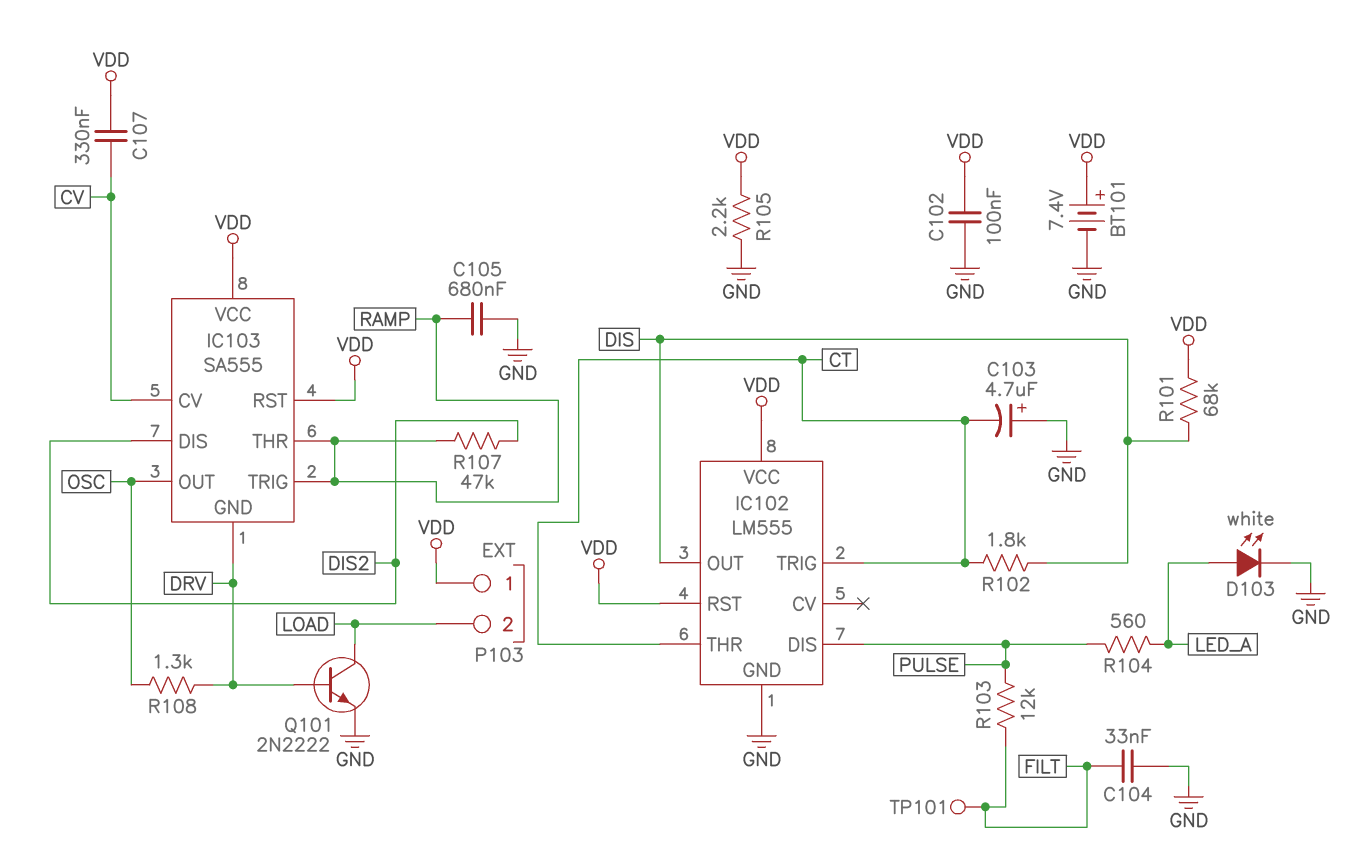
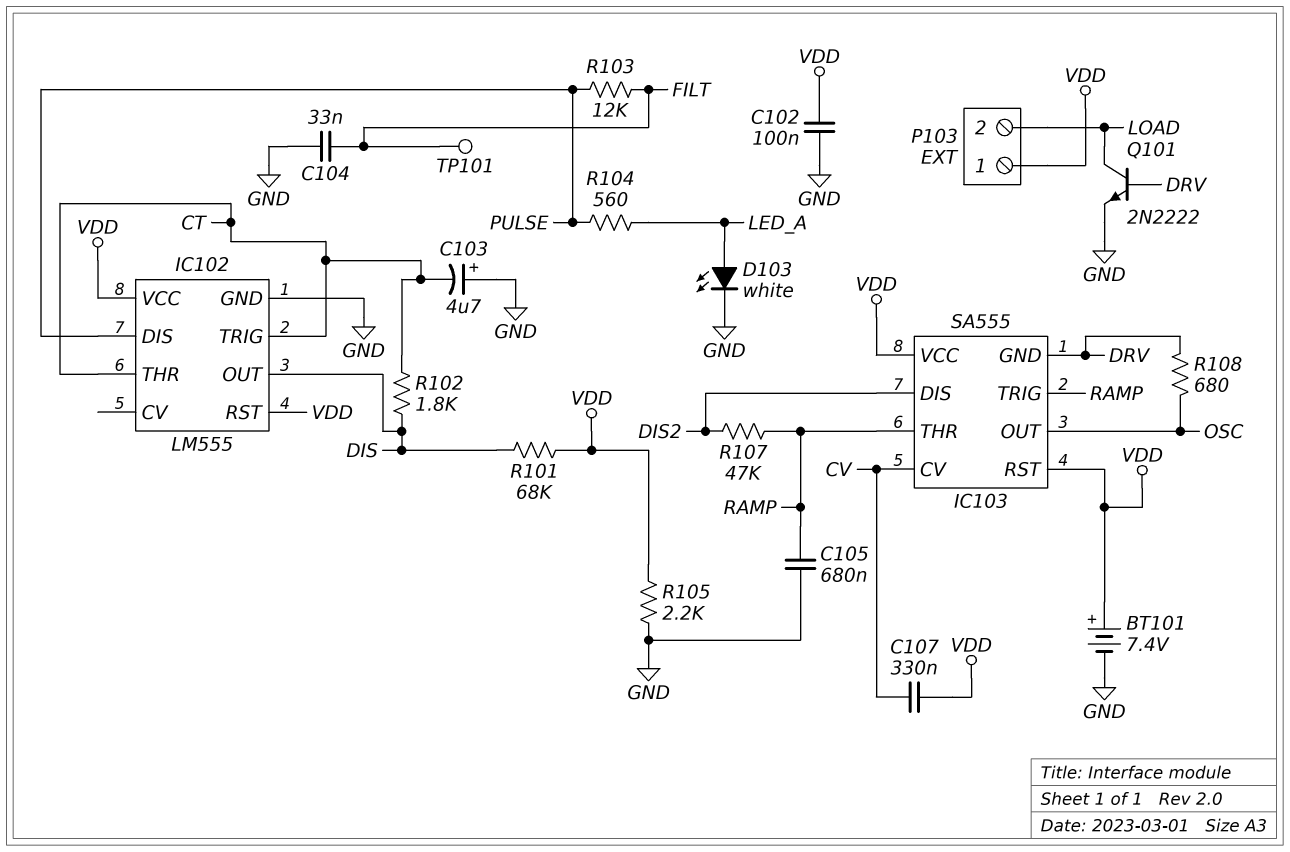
R108: 1.3k (DRV, OSC) -> 680 (DRV, OSC)

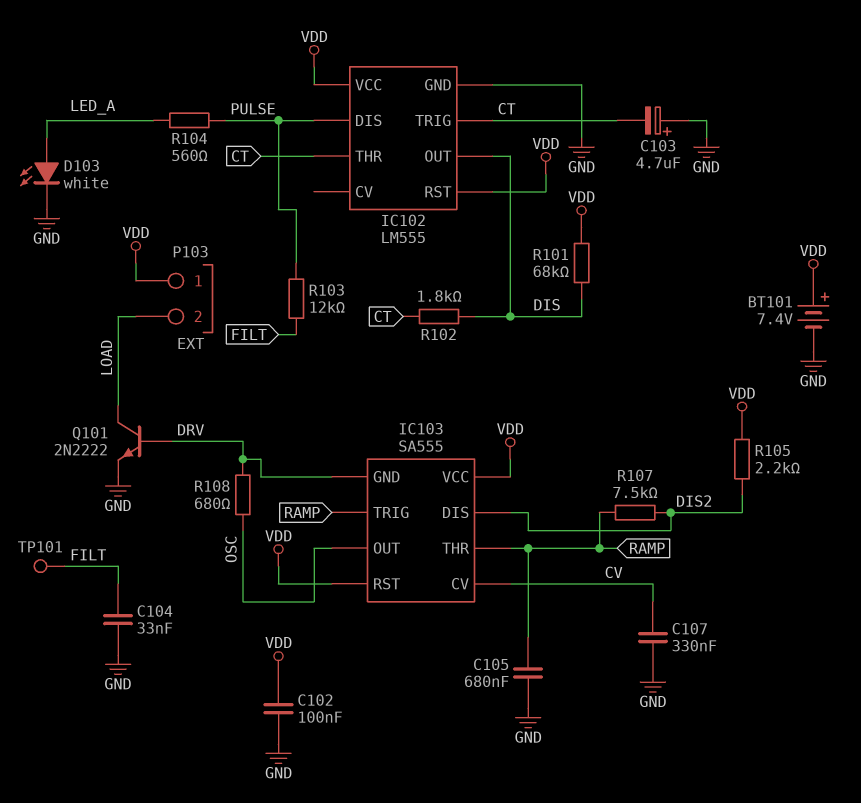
C107: 330nF (CV, VDD) -> 330nF (CV, GND)
R105: 2.2k (GND, VDD) -> 2.2k (DIS2, VDD)
R107: 47k (DIS2, RAMP) -> 7.5k (DIS2, RAMP)

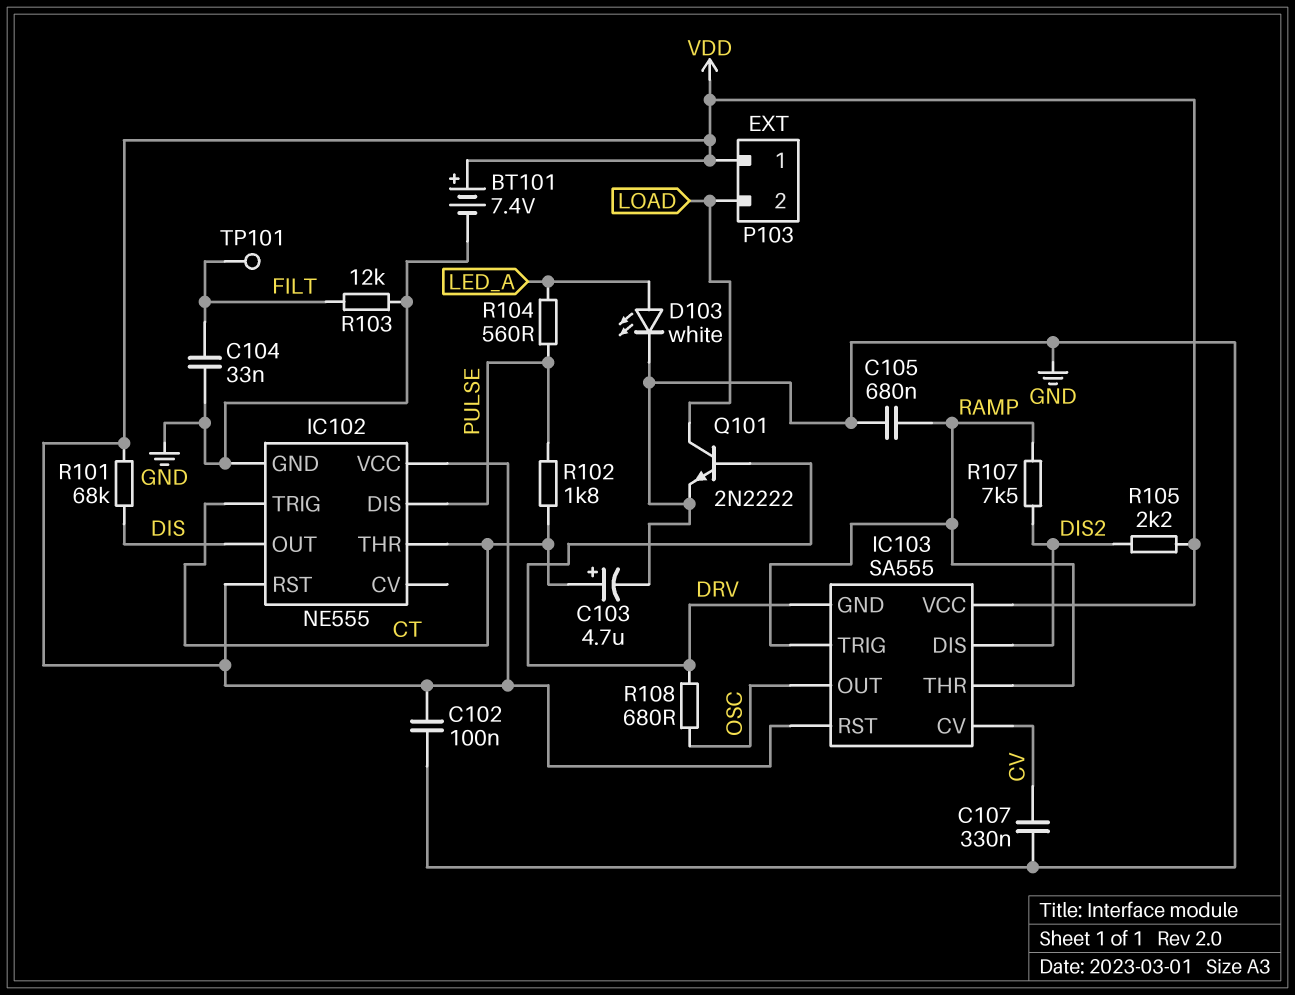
C103: 4.7uF (plus GND, minus CT) -> 4.7uF (plus CT, minus GND)
IC102: LM555 -> NE555
R102: 1.8k (CT, DIS) -> 1.8k (CT, PULSE)
R103: 12k (FILT, PULSE) -> 12k (FILT, GND)

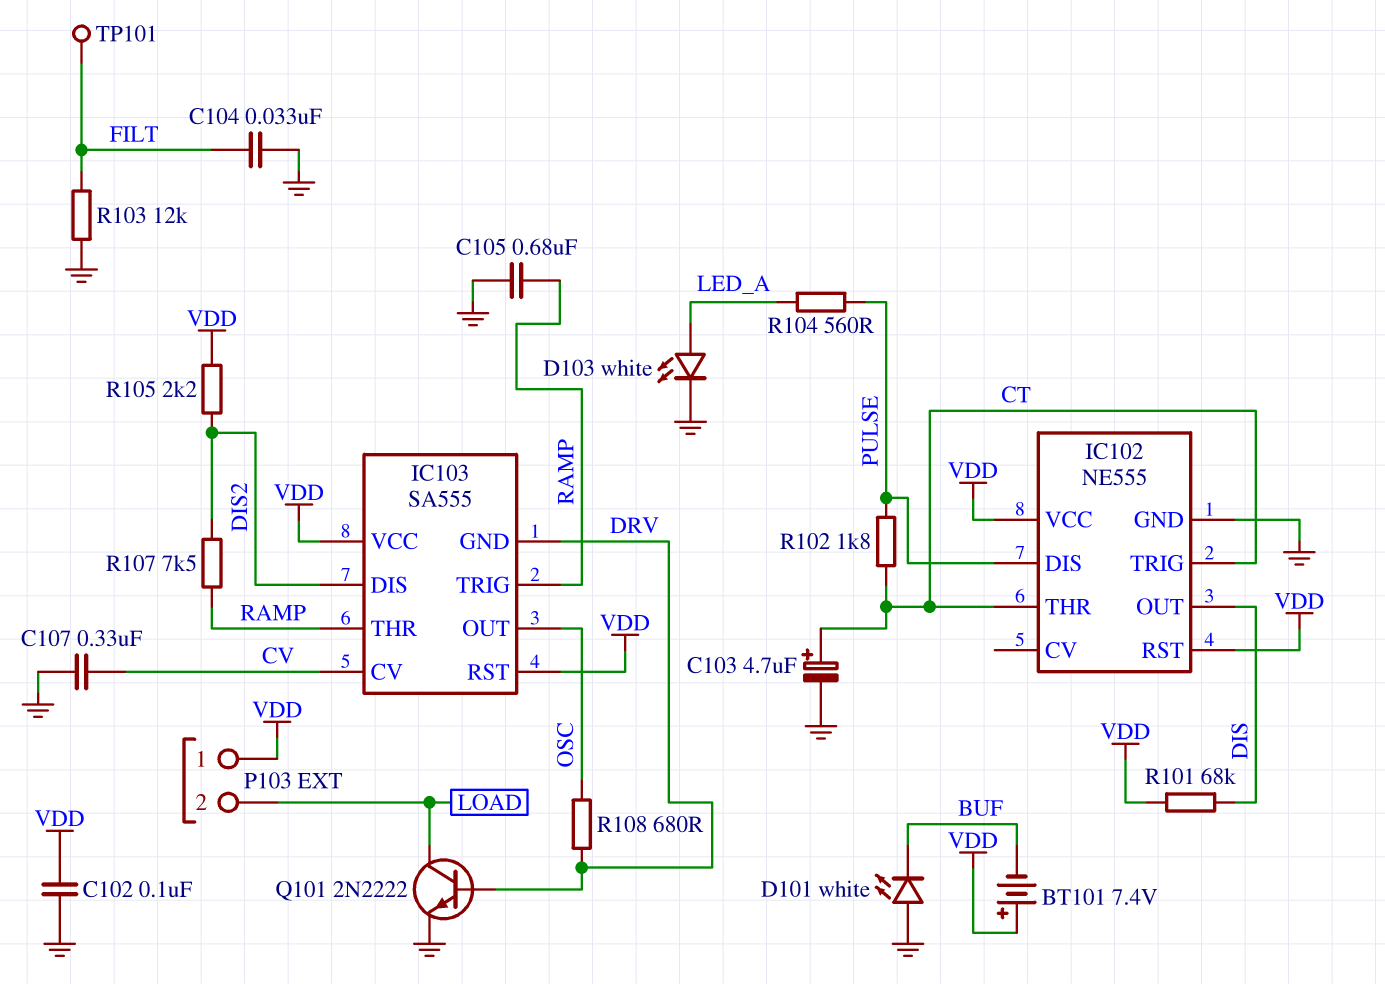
BT101: 7.4V (plus VDD, minus GND) -> 7.4V (plus VDD, minus BUF)
D101: none -> LED white (A GND, K BUF)

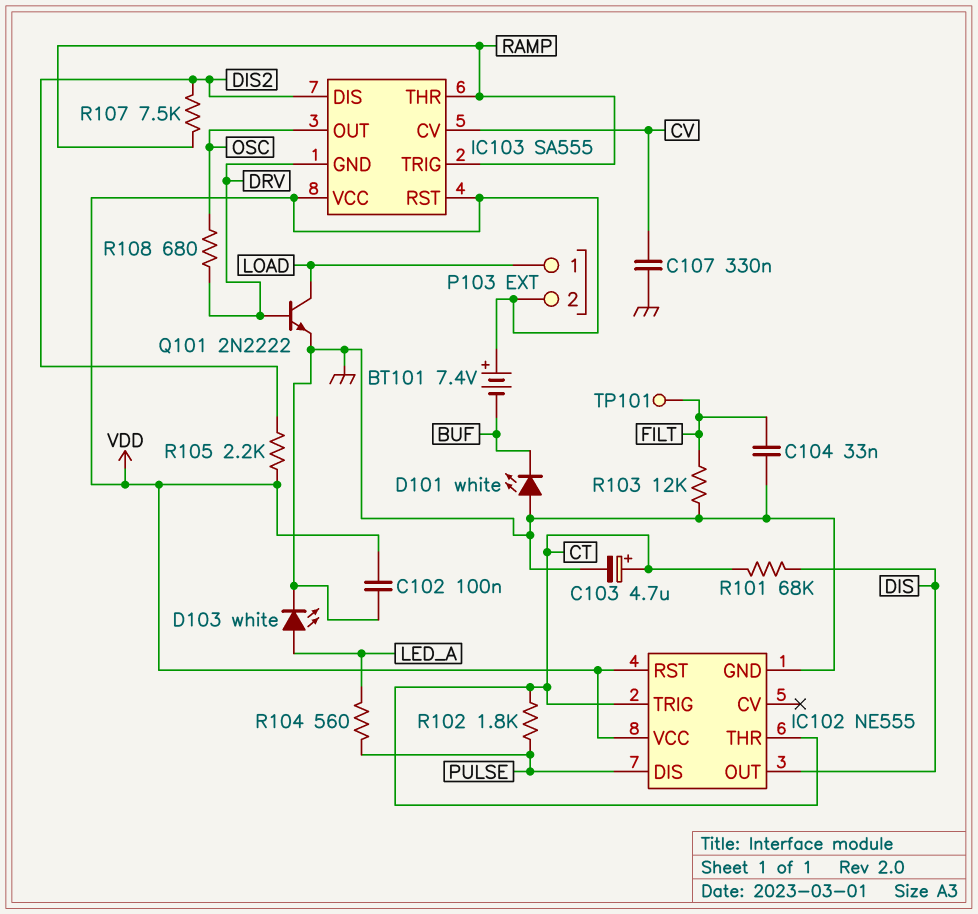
C105: 680nF (GND, RAMP) -> none
P103 pin 1: VDD -> LOAD
P103 pin 2: LOAD -> VDD
R101: 68k (DIS, VDD) -> 68k (CT, DIS)

